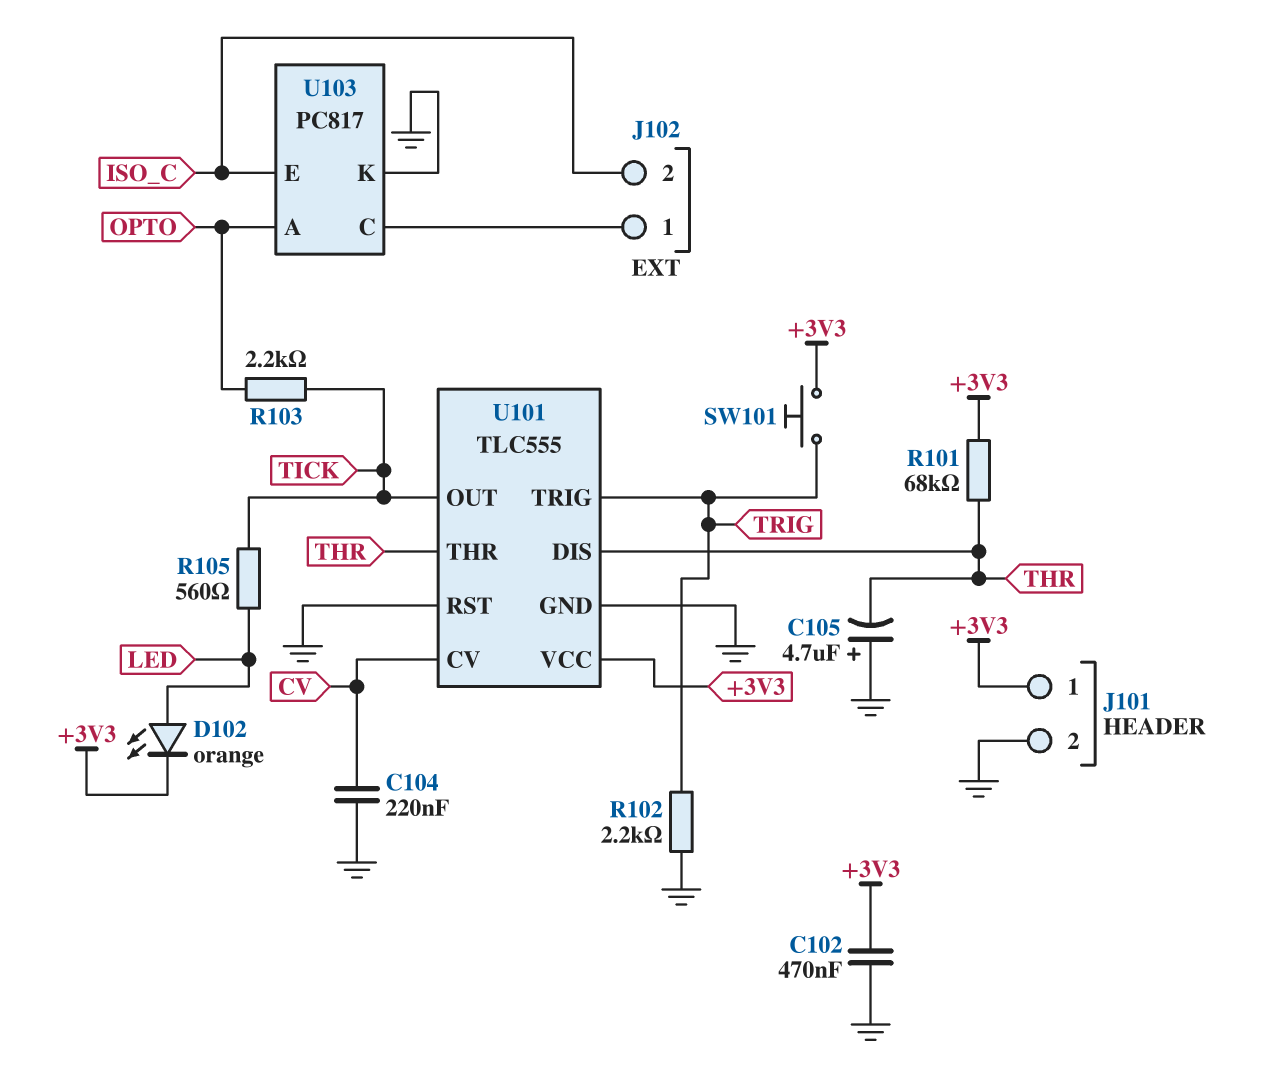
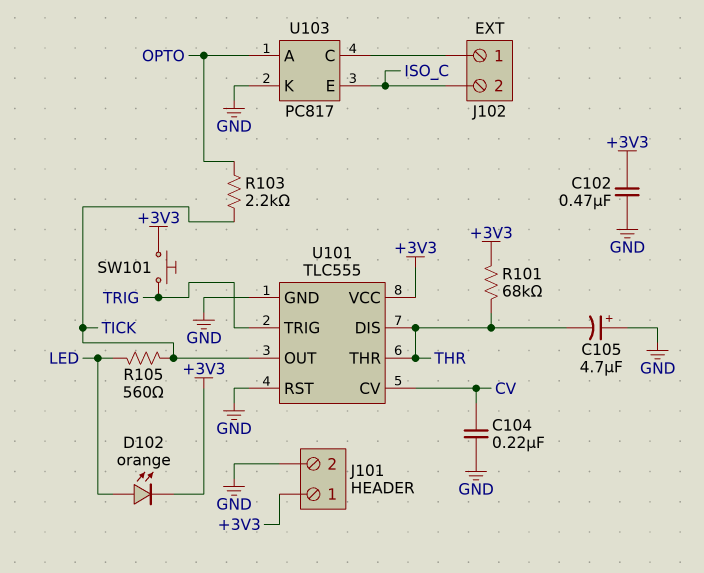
R102: 2.2k (GND, TRIG) -> none

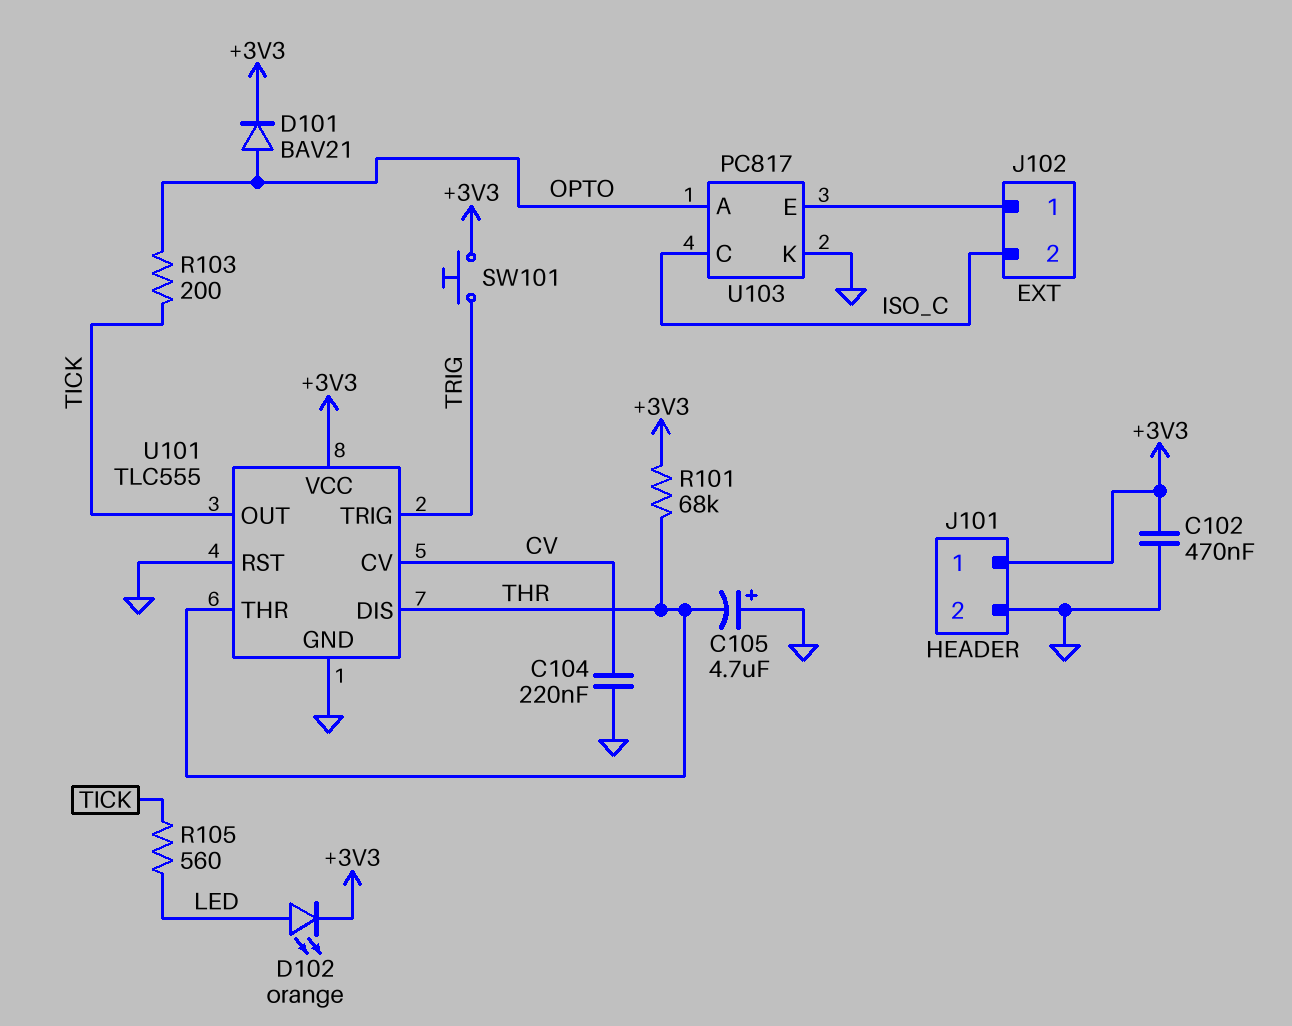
D101: none -> diode BAV21 (A OPTO, K +3V3)
R103: 2.2k (OPTO, TICK) -> 200 (OPTO, TICK)
U103 pin C: J102/1 -> ISO_C
U103 pin E: ISO_C -> J102/1

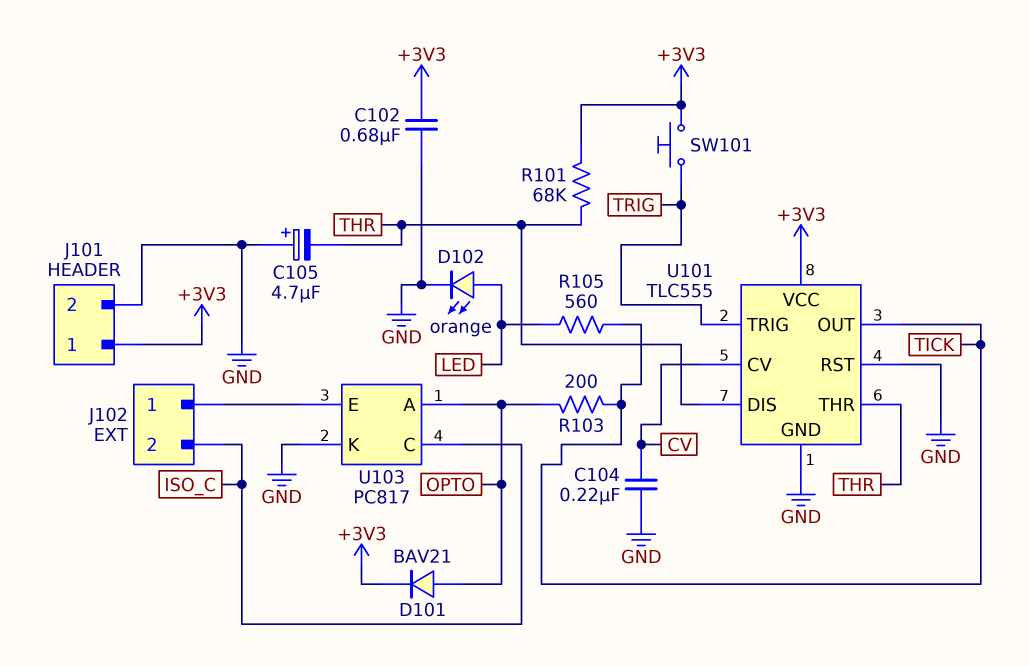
C102: 470nF (+3V3, GND) -> 680nF (+3V3, GND)
D102: LED orange (A LED, K +3V3) -> LED orange (A LED, K GND)

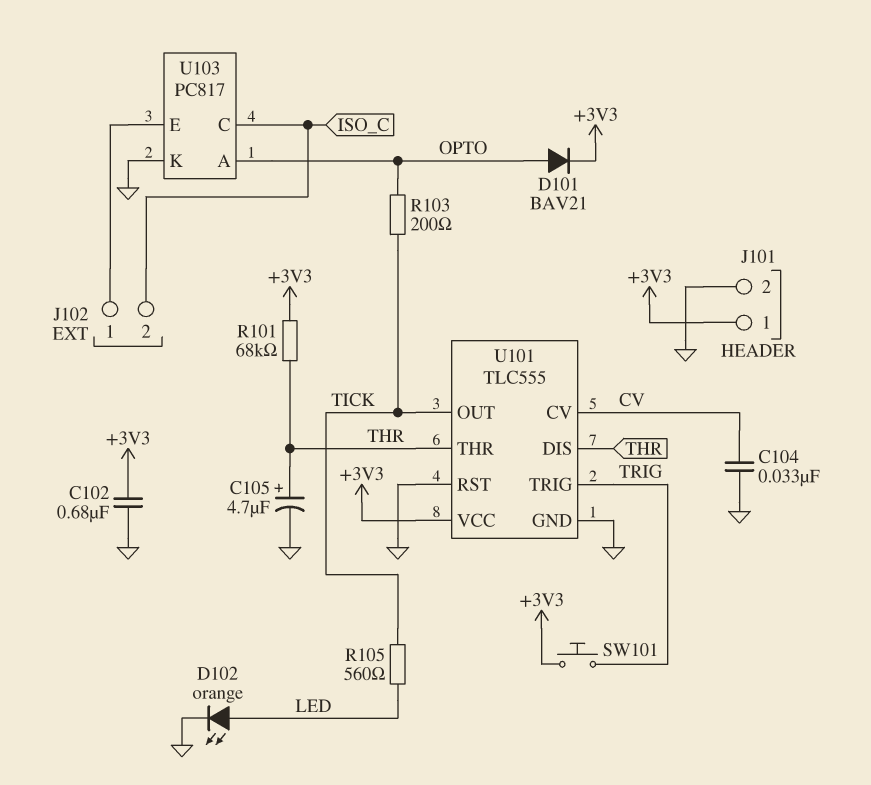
C104: 220nF (CV, GND) -> 33nF (CV, GND)
C105: 4.7uF (plus GND, minus THR) -> 4.7uF (plus THR, minus GND)

